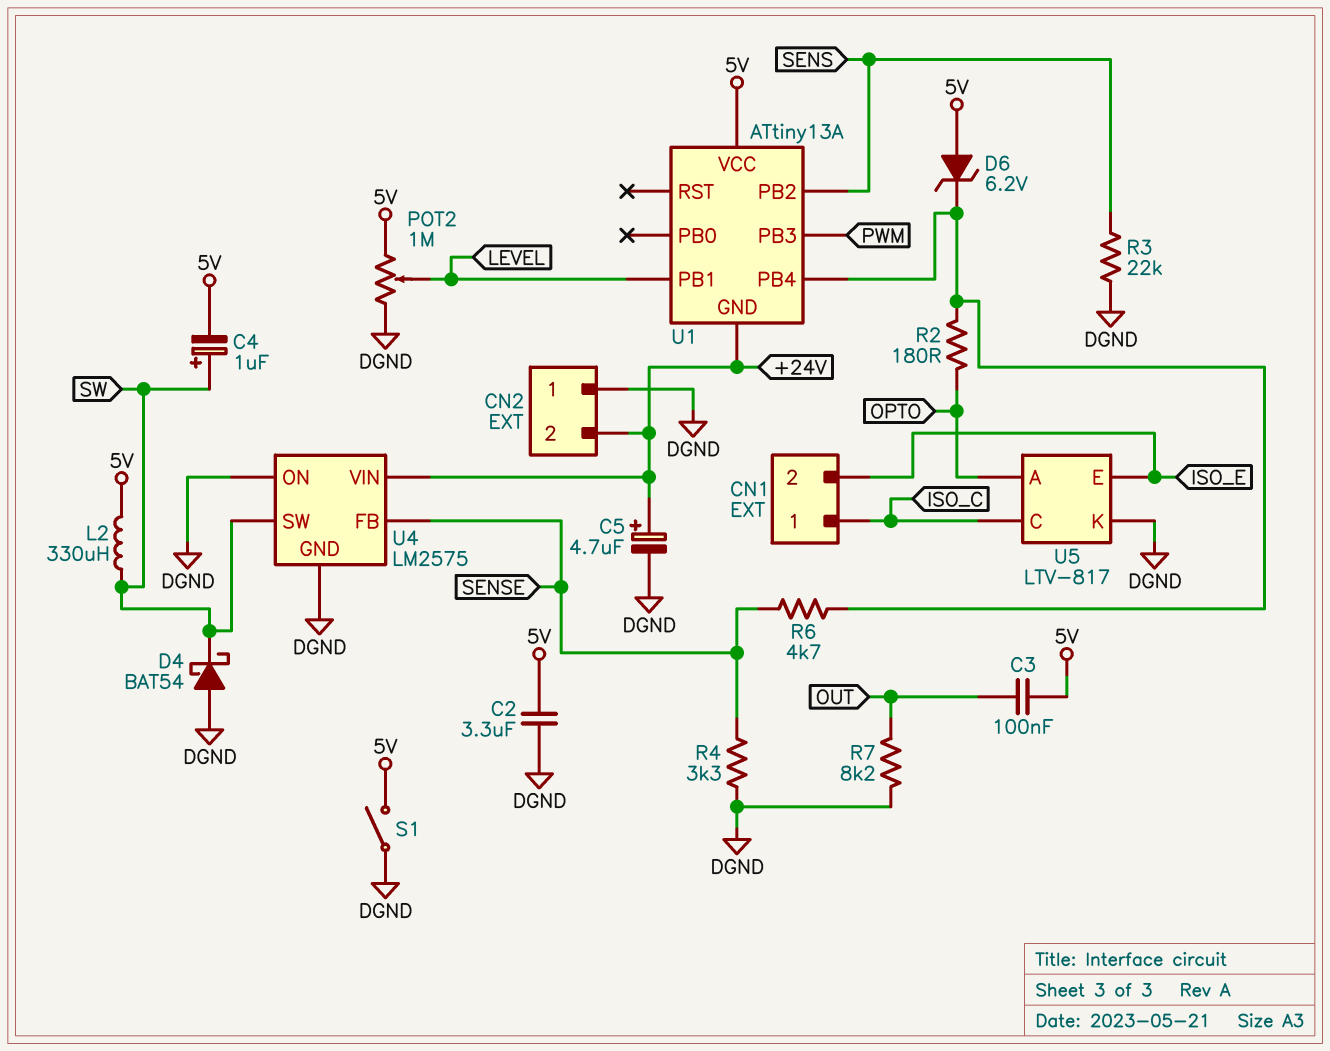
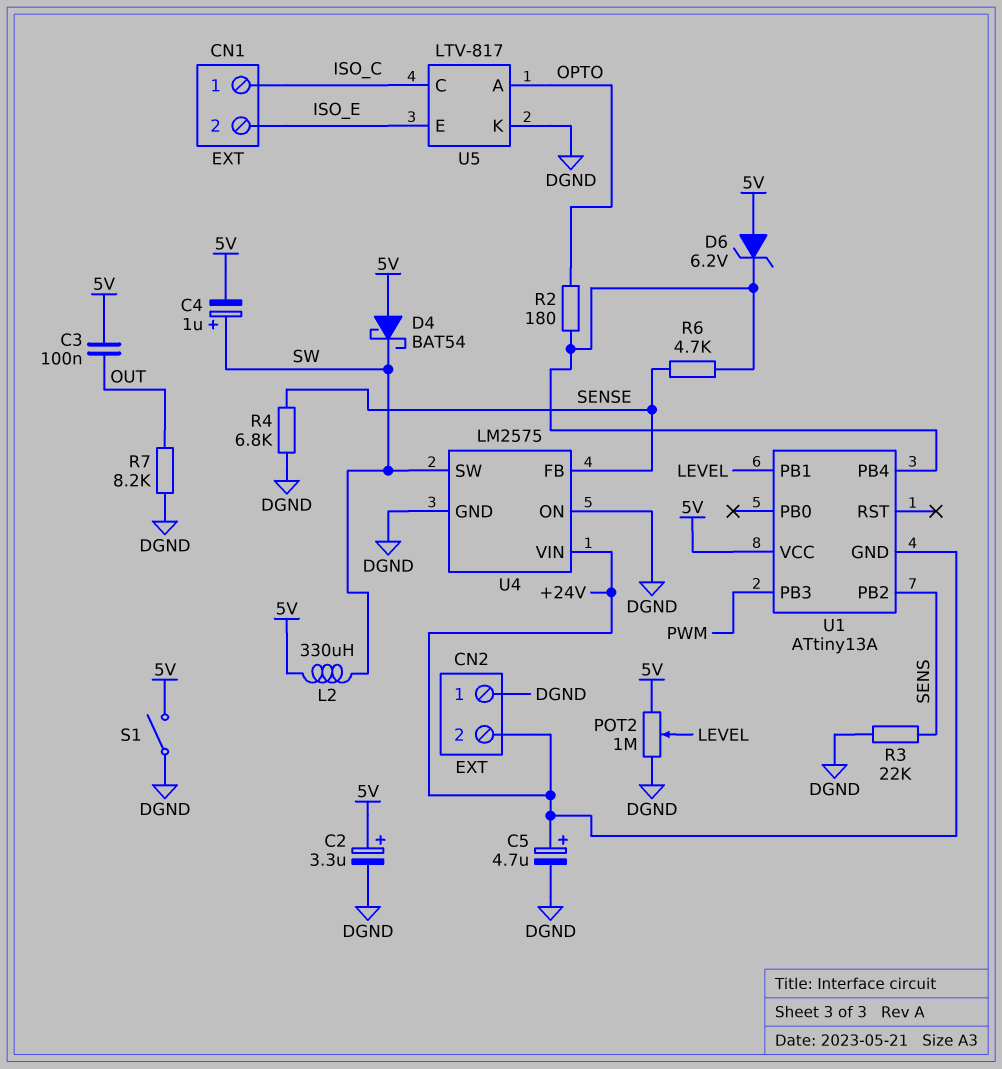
C2: 3.3uF (5V, DGND) -> 3.3uF (plus 5V, minus DGND)
D4: schottky BAT54 (A DGND, K SW) -> schottky BAT54 (A 5V, K SW)
R4: 3.3k (DGND, SENSE) -> 6.8k (DGND, SENSE)

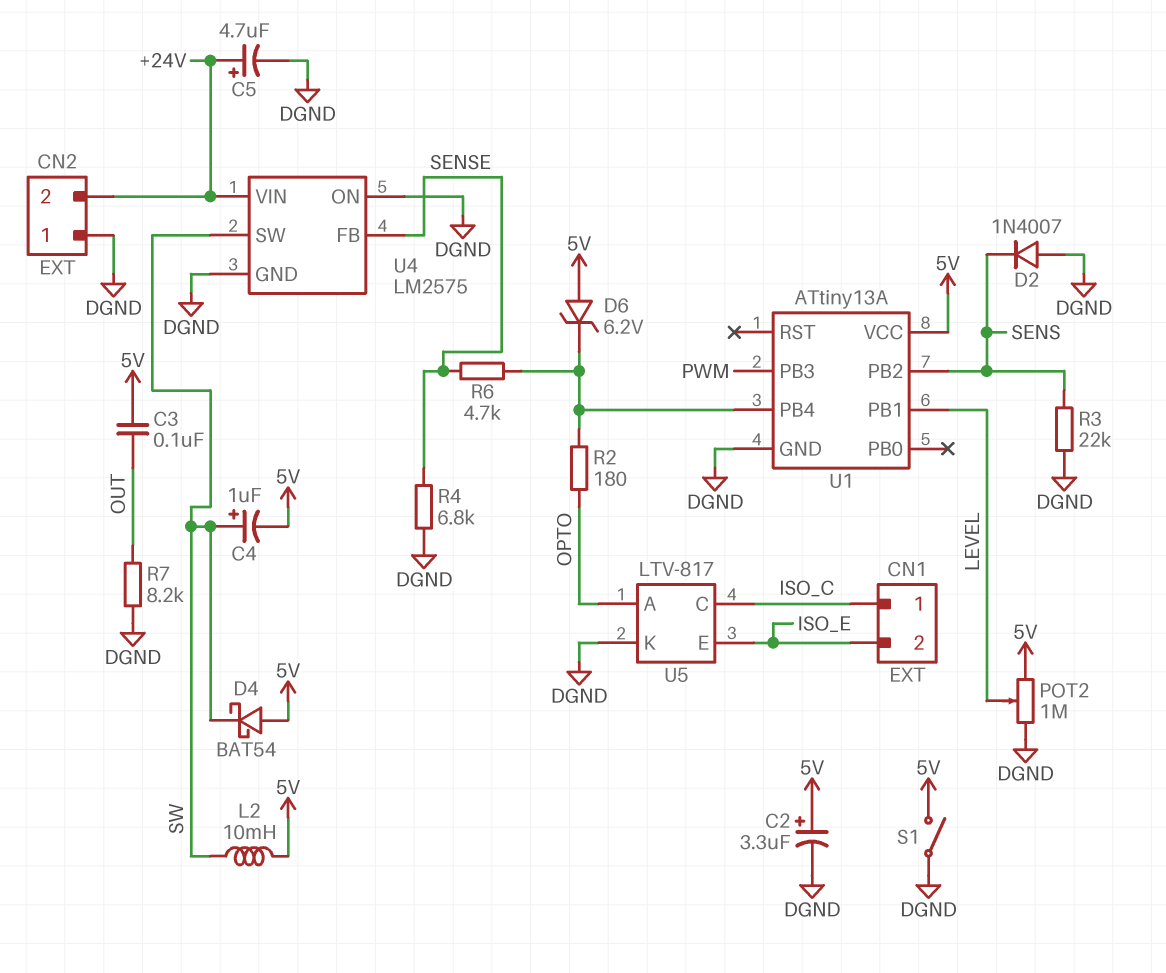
D2: none -> diode 1N4007 (A DGND, K SENS)
L2: 330uH (5V, SW) -> 10mH (5V, SW)
U1 pin GND: +24V -> DGND

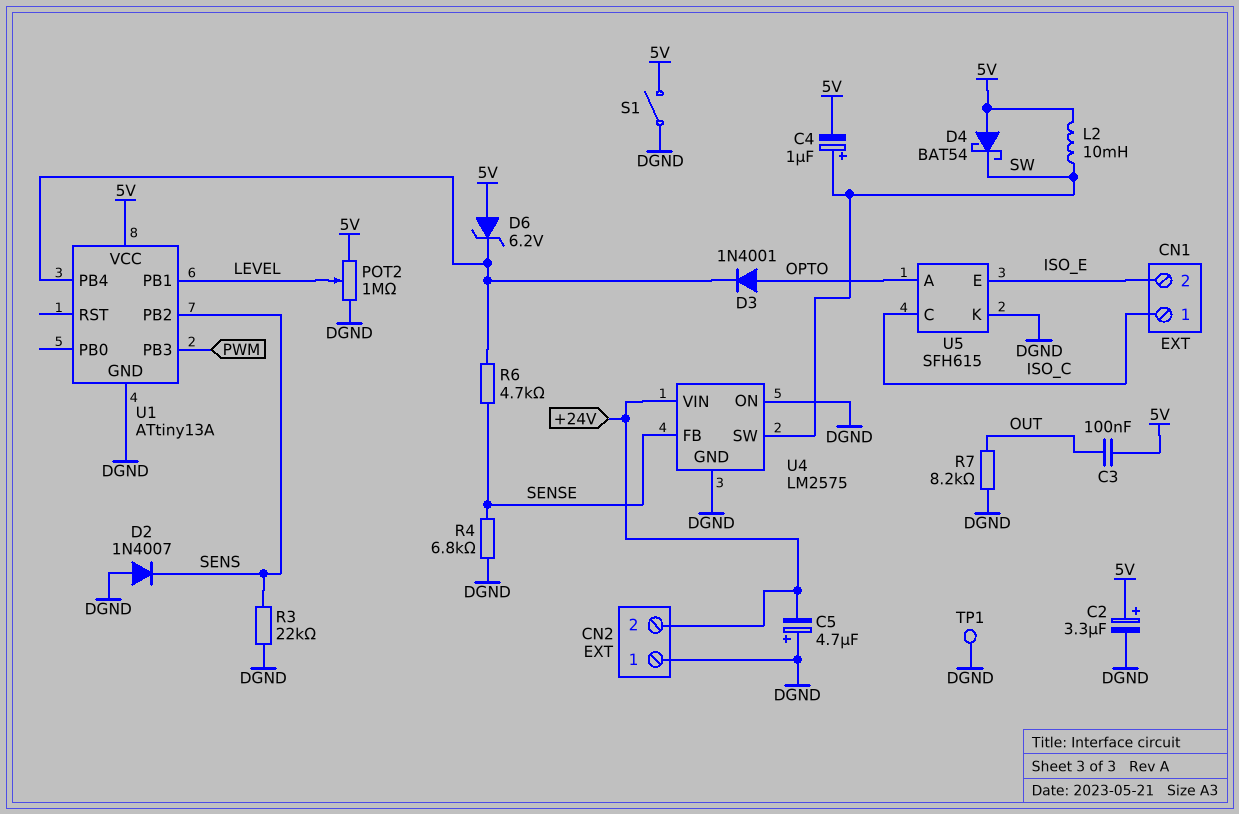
C5: 4.7uF (plus +24V, minus DGND) -> 4.7uF (plus DGND, minus +24V)
D3: none -> diode 1N4001 (A OPTO, K U1/PB4)
R2: 180 (OPTO, U1/PB4) -> none
TP1: none -> test point (DGND)
U5: LTV-817 -> SFH615

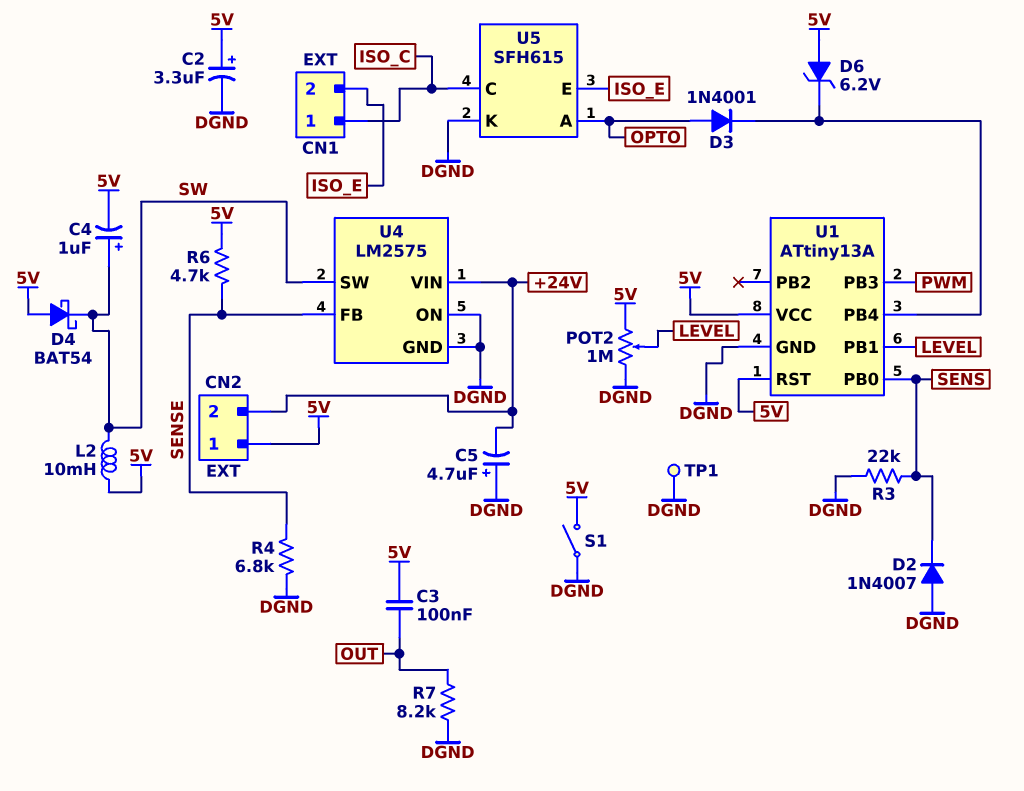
CN2 pin 1: DGND -> 5V
R6: 4.7k (SENSE, U1/PB4) -> 4.7k (5V, SENSE)
U1 pin PB0: none -> SENS
U1 pin PB2: SENS -> none
U1 pin RST: none -> 5V

